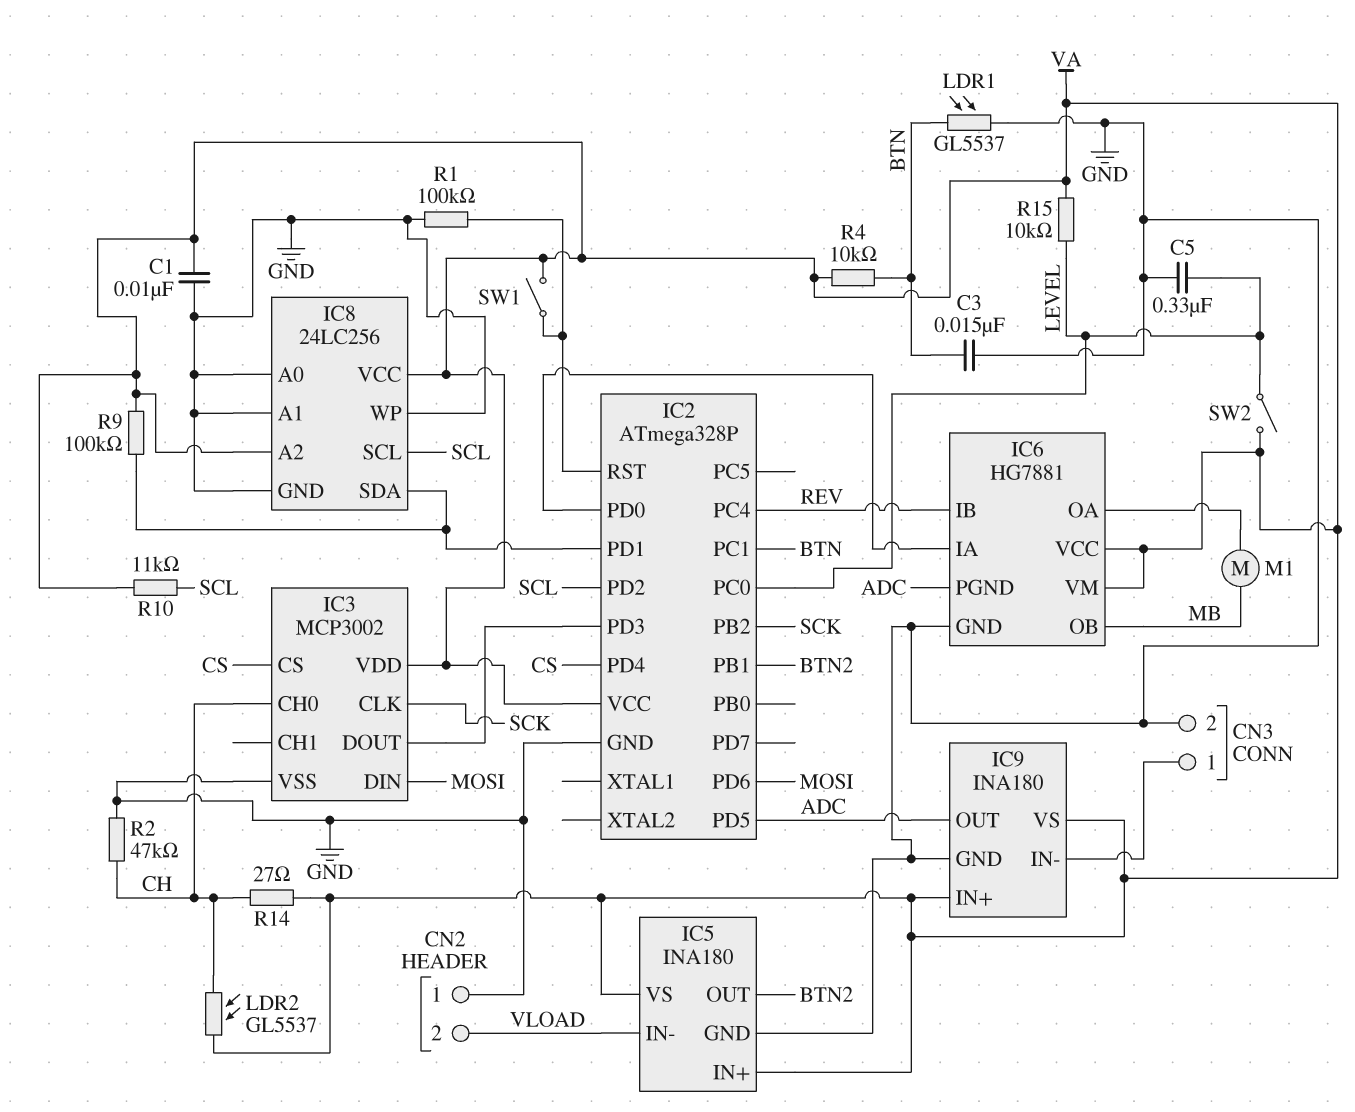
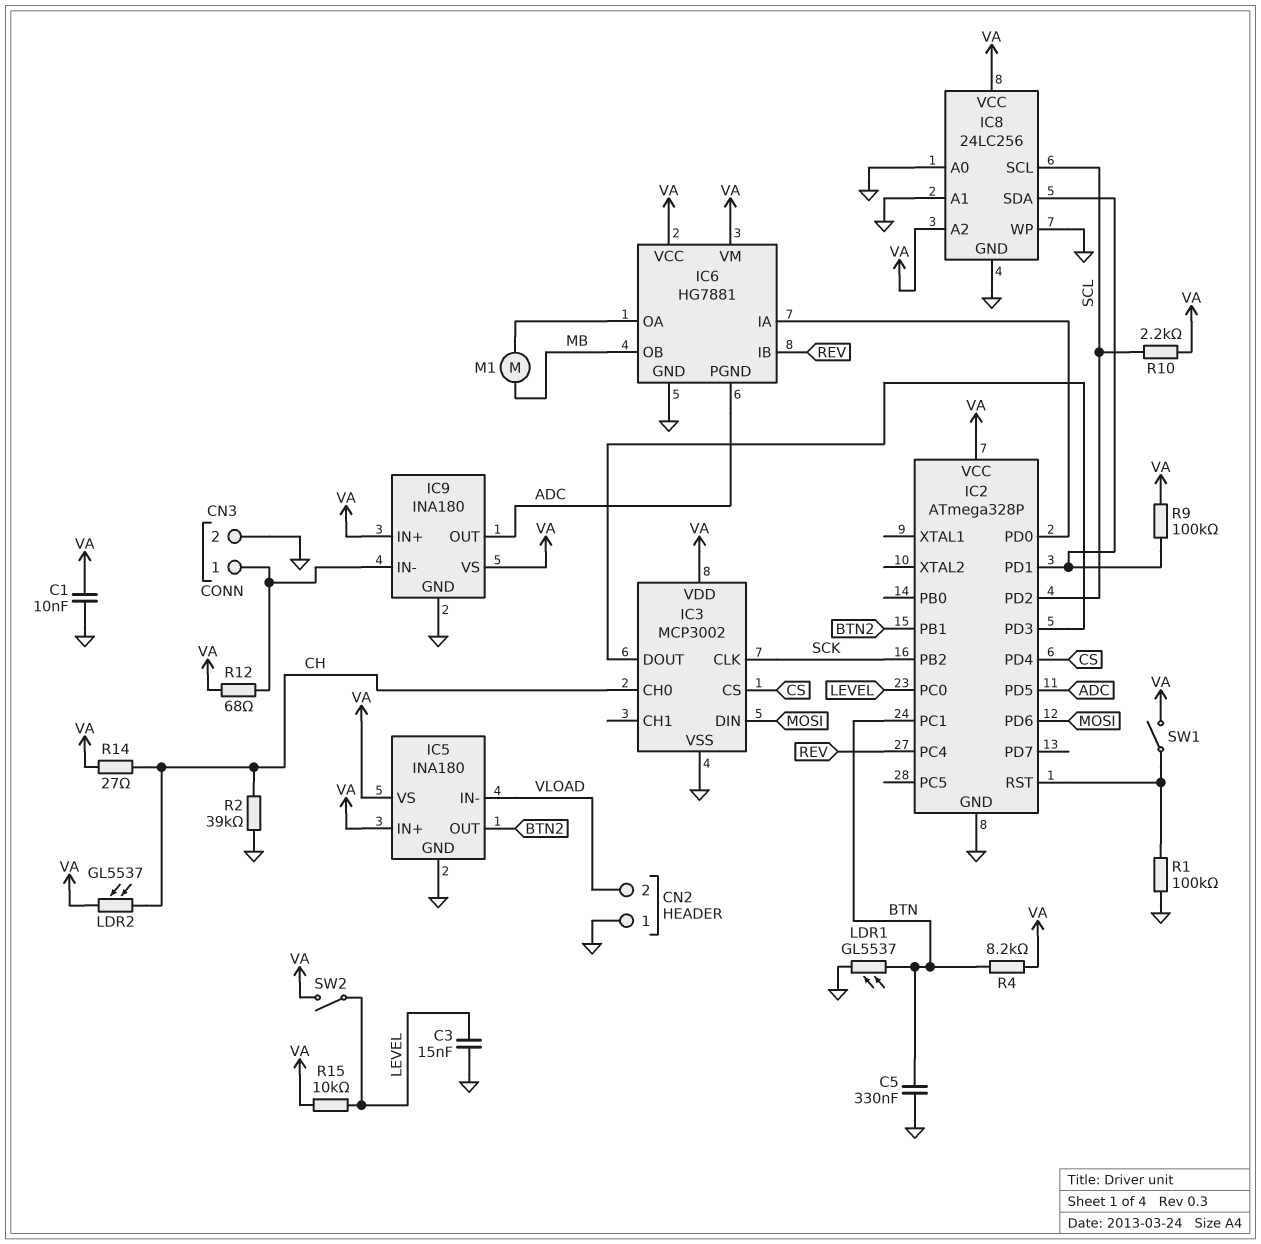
C3: 15nF (BTN, GND) -> 15nF (GND, LEVEL)
C5: 330nF (GND, LEVEL) -> 330nF (BTN, GND)
R2: 47k (CH, GND) -> 39k (CH, GND)
R4: 10k (BTN, VA) -> 8.2k (BTN, VA)
R10: 11k (SCL, VA) -> 2.2k (SCL, VA)
R12: none -> 68 (CN3/1, VA)

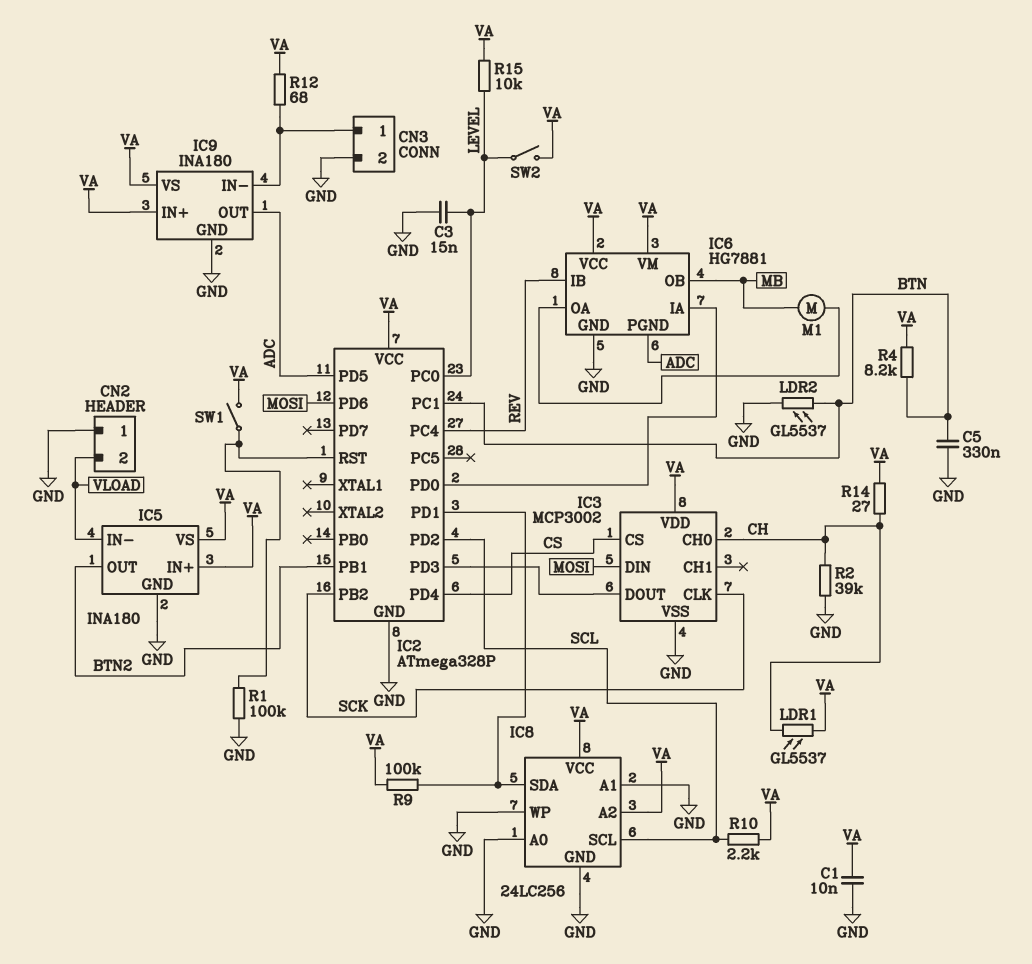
LDR1: GL5537 (BTN, GND) -> GL5537 (CH, VA)
LDR2: GL5537 (CH, VA) -> GL5537 (BTN, GND)

